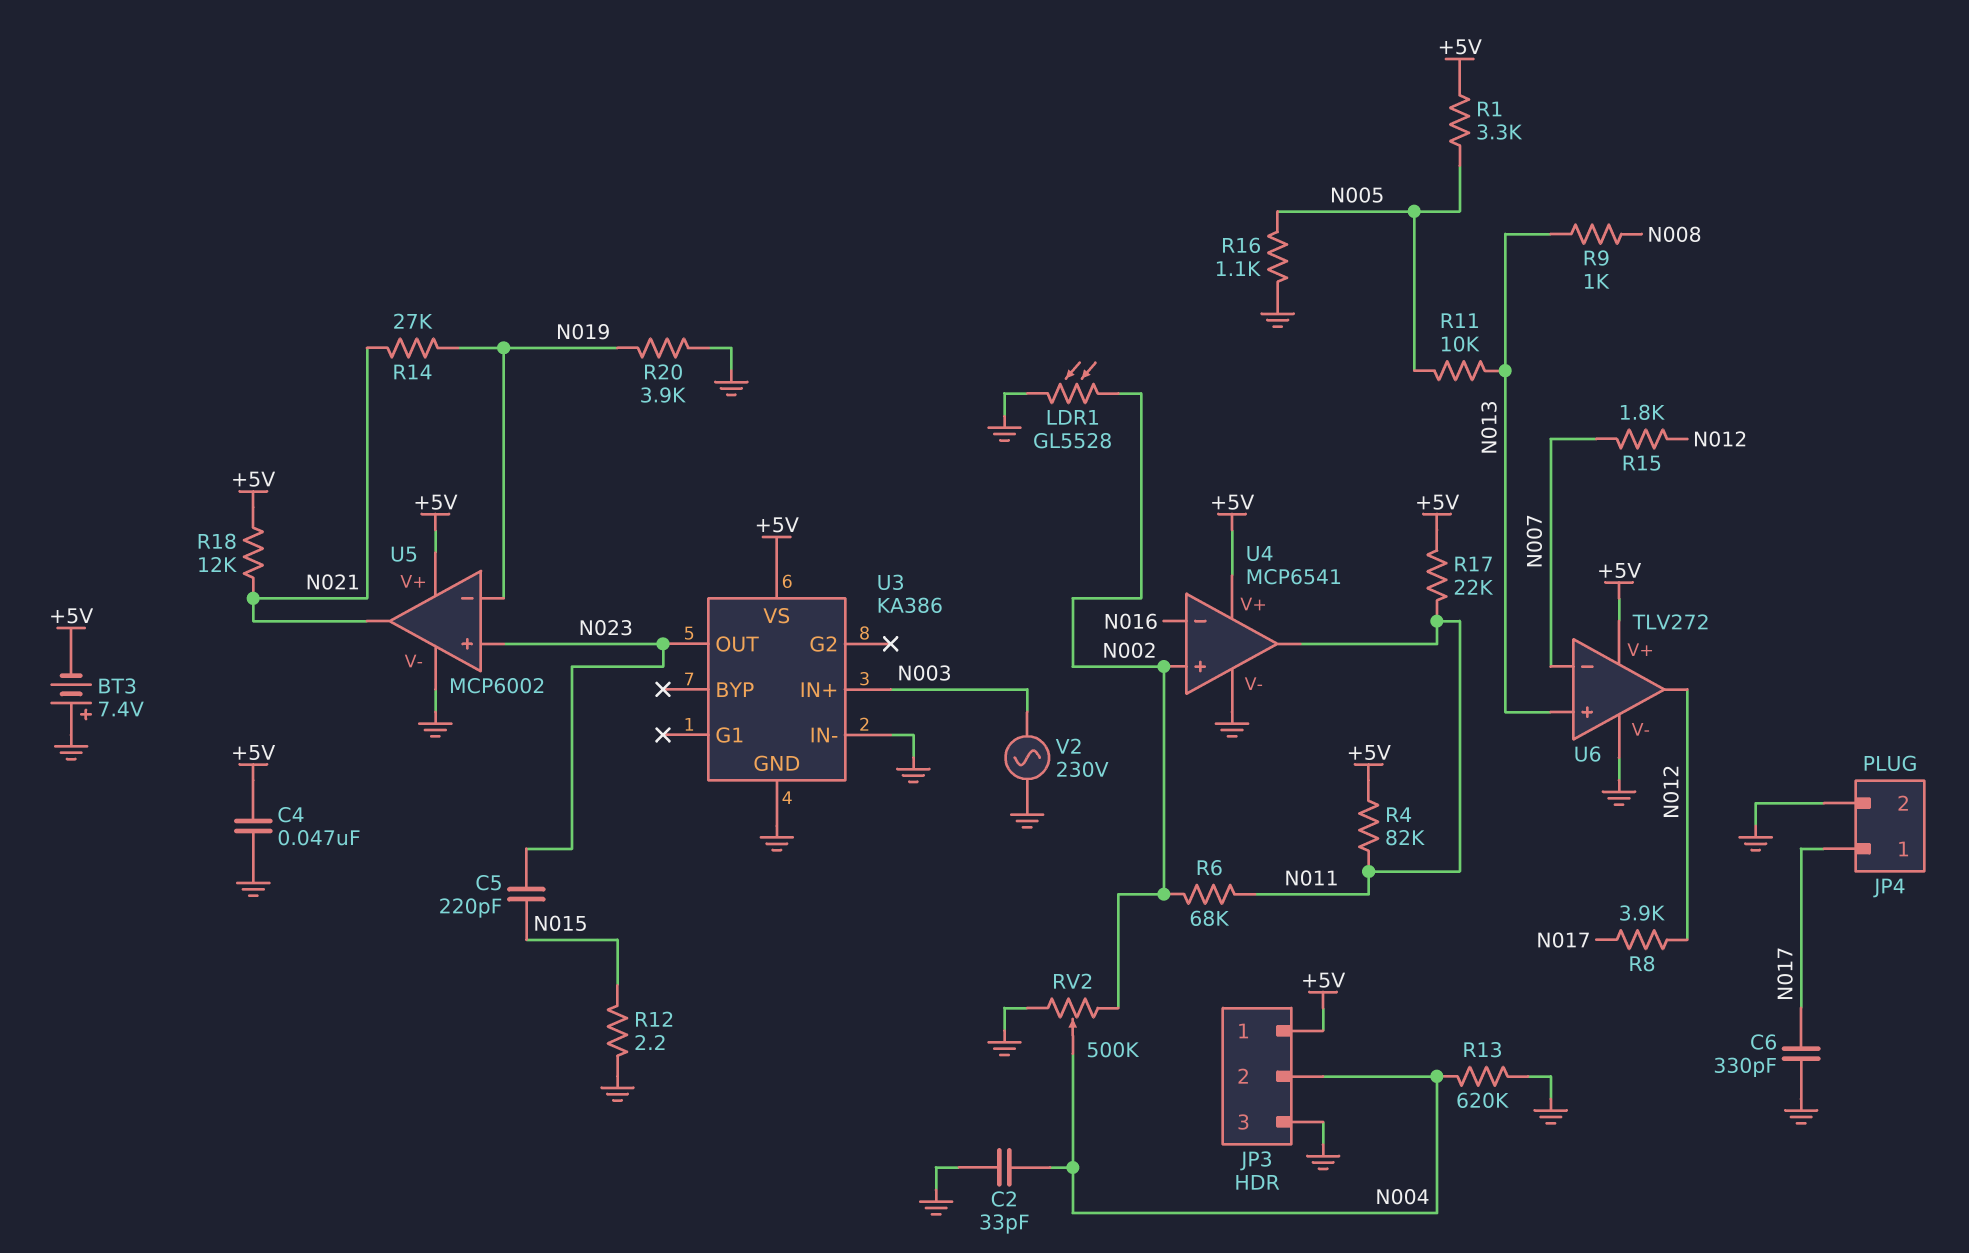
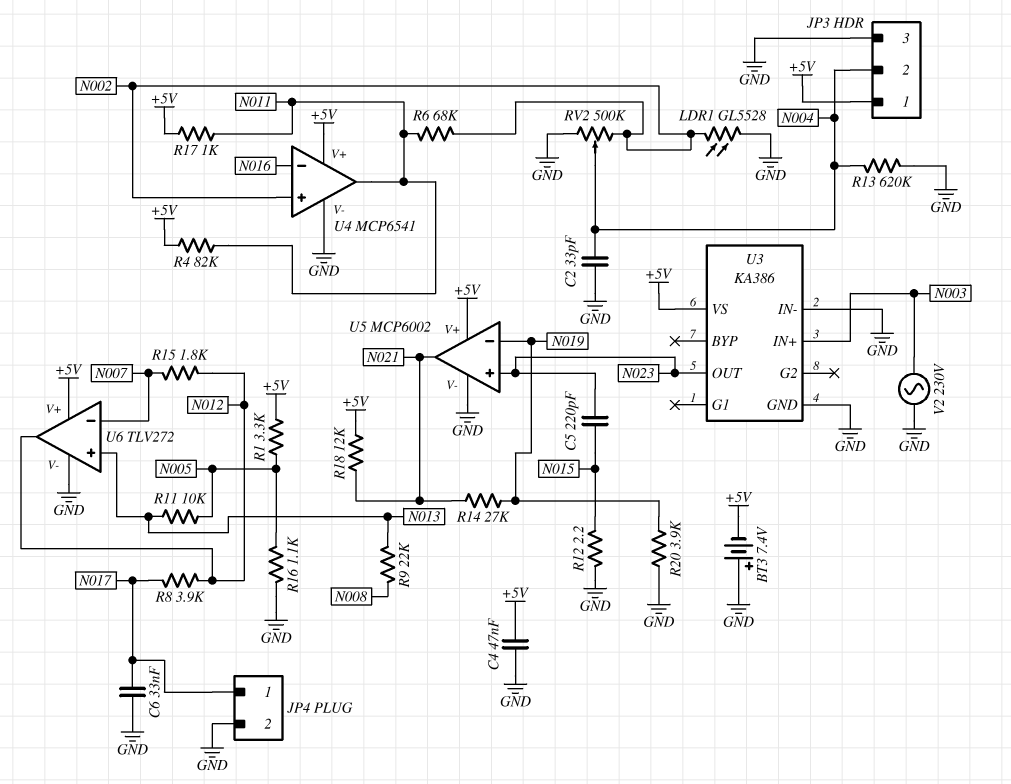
C6: 330pF (GND, N017) -> 33nF (GND, N017)
R9: 1k (N008, N013) -> 22k (N008, N013)
R17: 22k (+5V, N011) -> 1k (+5V, N011)

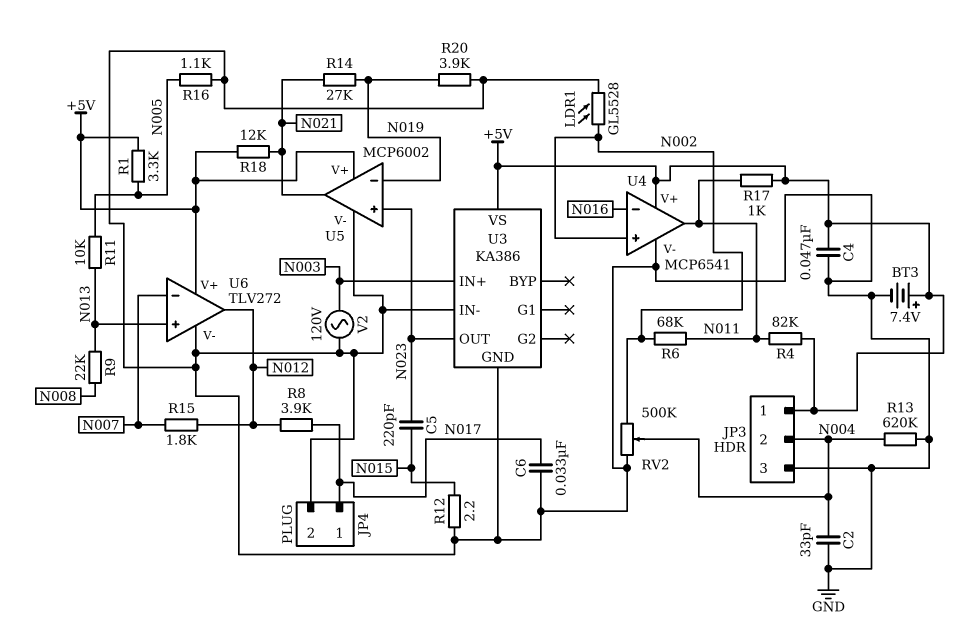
BT3: 7.4V (plus GND, minus +5V) -> 7.4V (plus +5V, minus GND)
V2: AC 230V (GND, N003) -> AC 120V (GND, N003)

